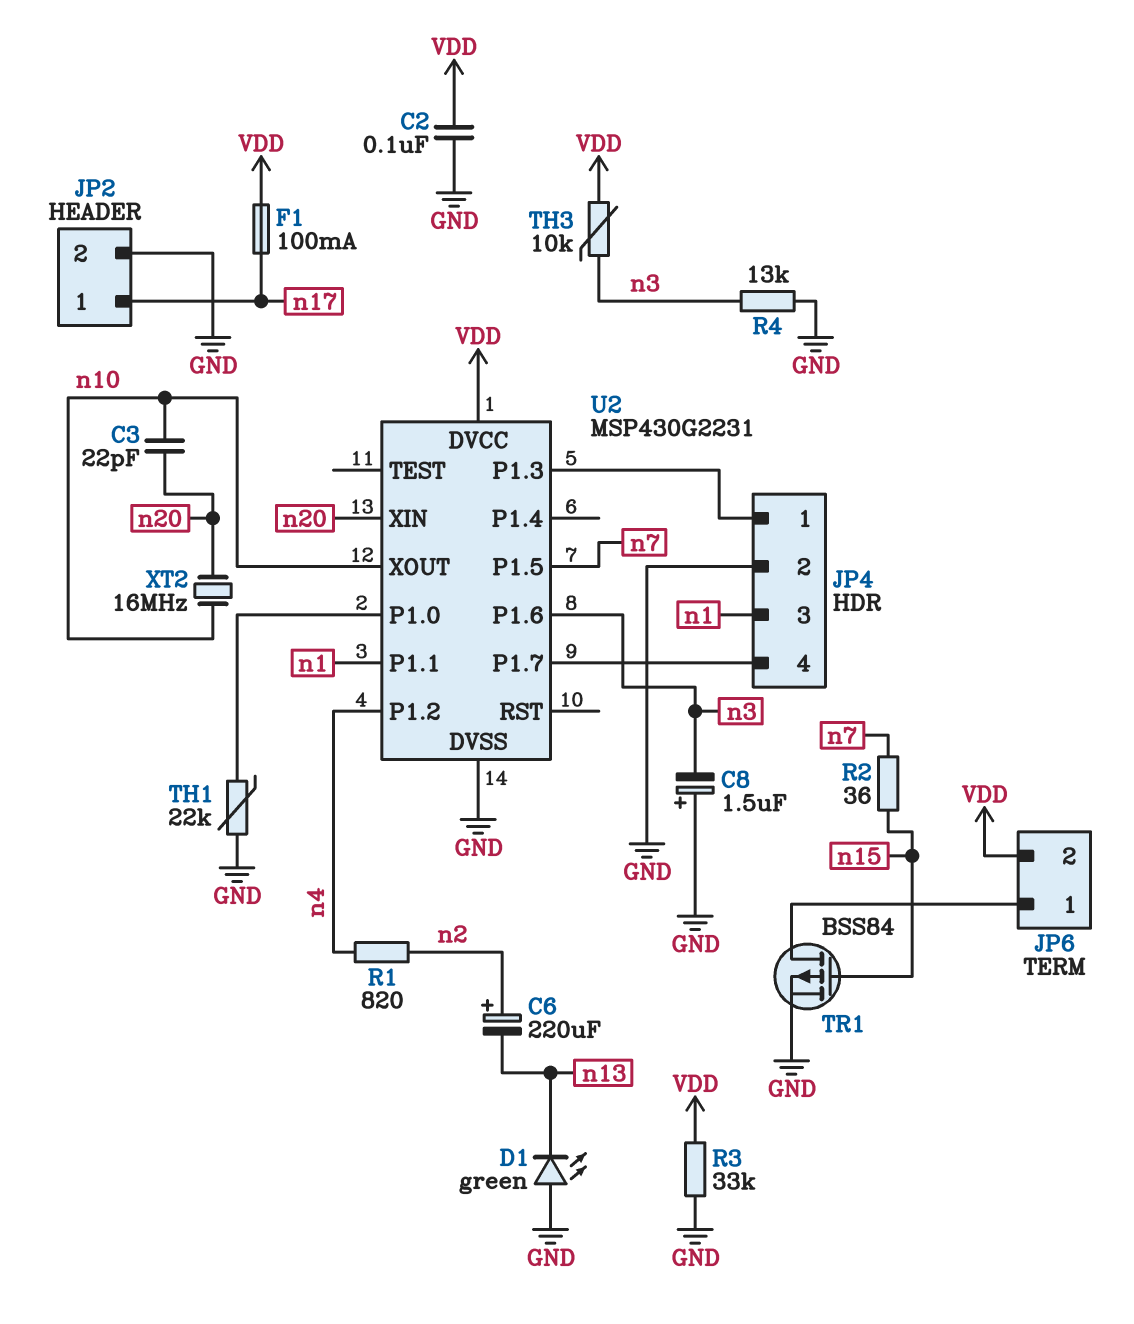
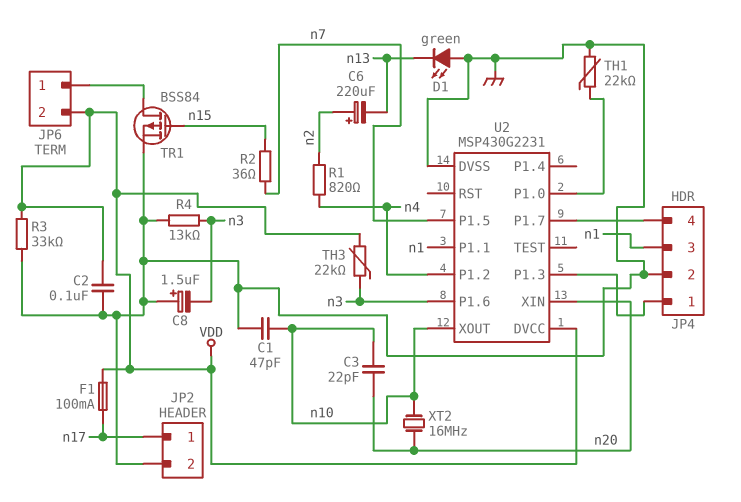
C1: none -> 47pF (GND, n10)
TH3: 10k (VDD, n3) -> 22k (VDD, n3)

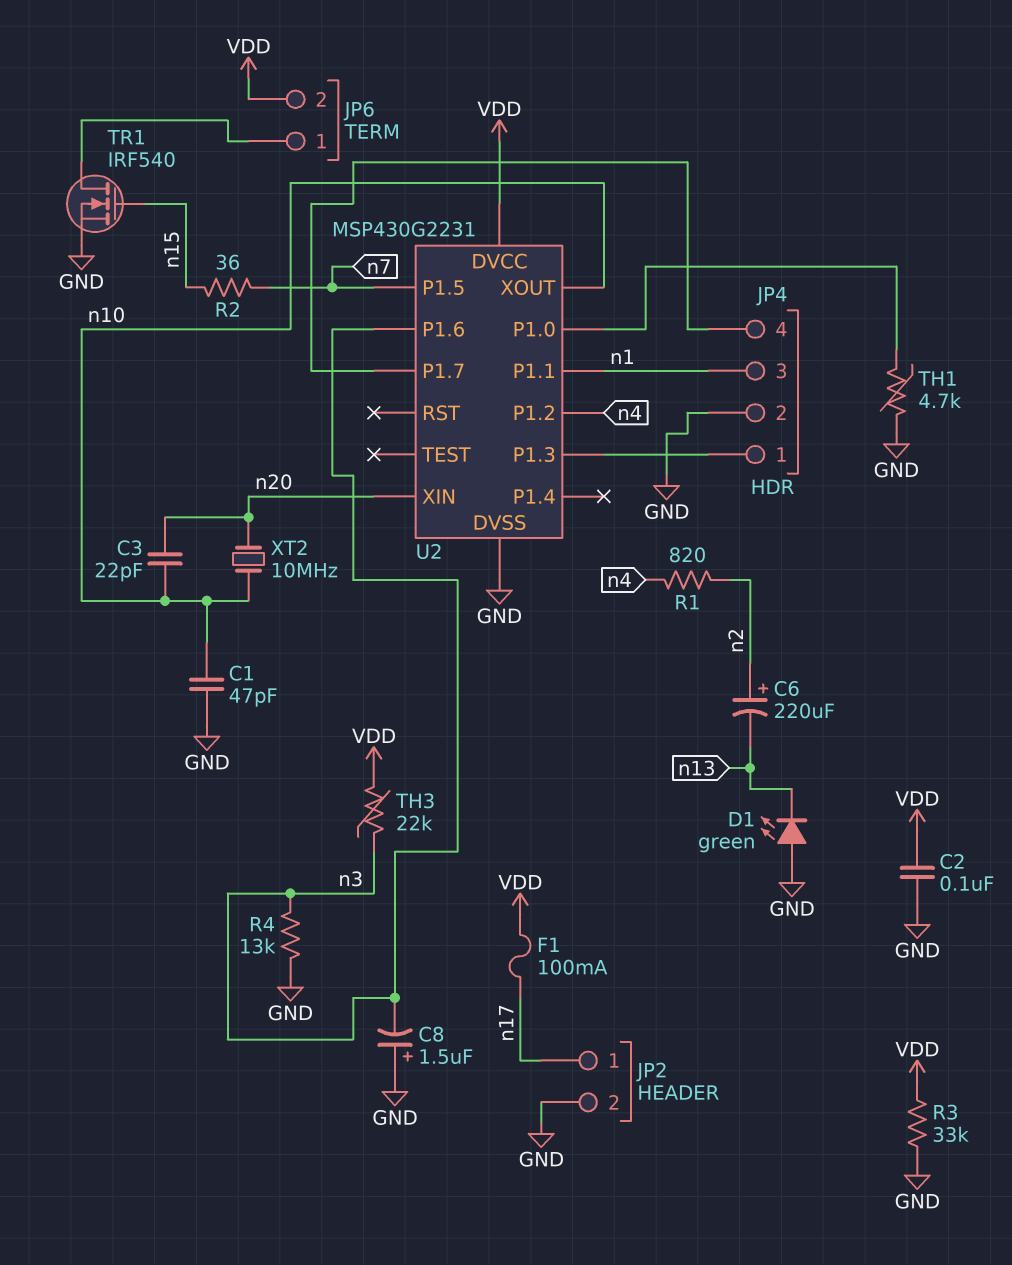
TH1: 22k (GND, U2/P1.0) -> 4.7k (GND, U2/P1.0)
TR1: PMOS BSS84 (G n15, D JP6/1, S GND) -> NMOS IRF540 (G n15, D JP6/1, S GND)
XT2: 16MHz (n10, n20) -> 10MHz (n10, n20)

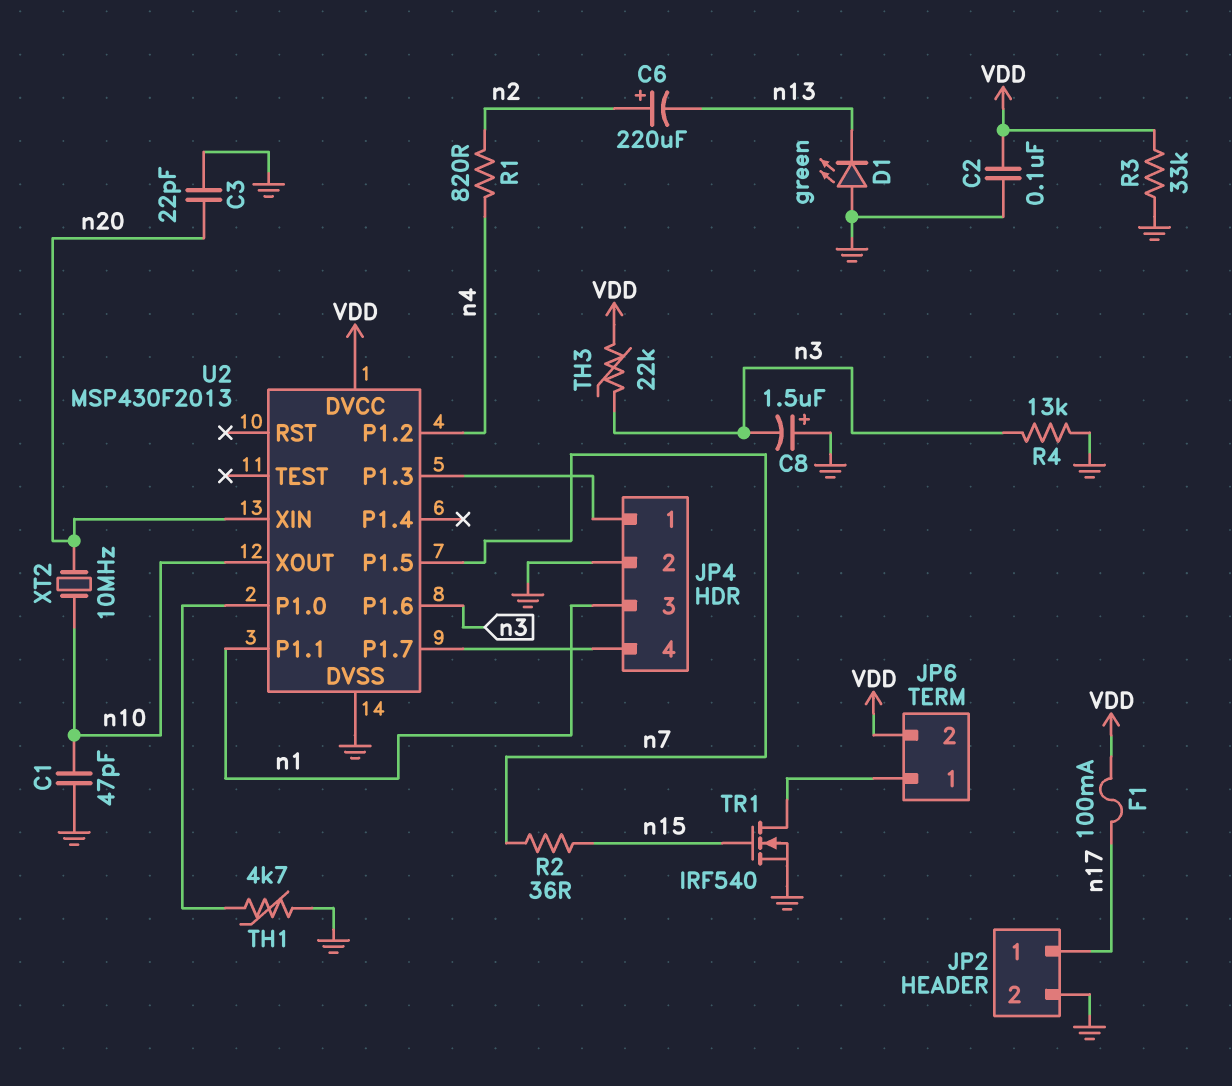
C3: 22pF (n10, n20) -> 22pF (GND, n20)
U2: MSP430G2231 -> MSP430F2013

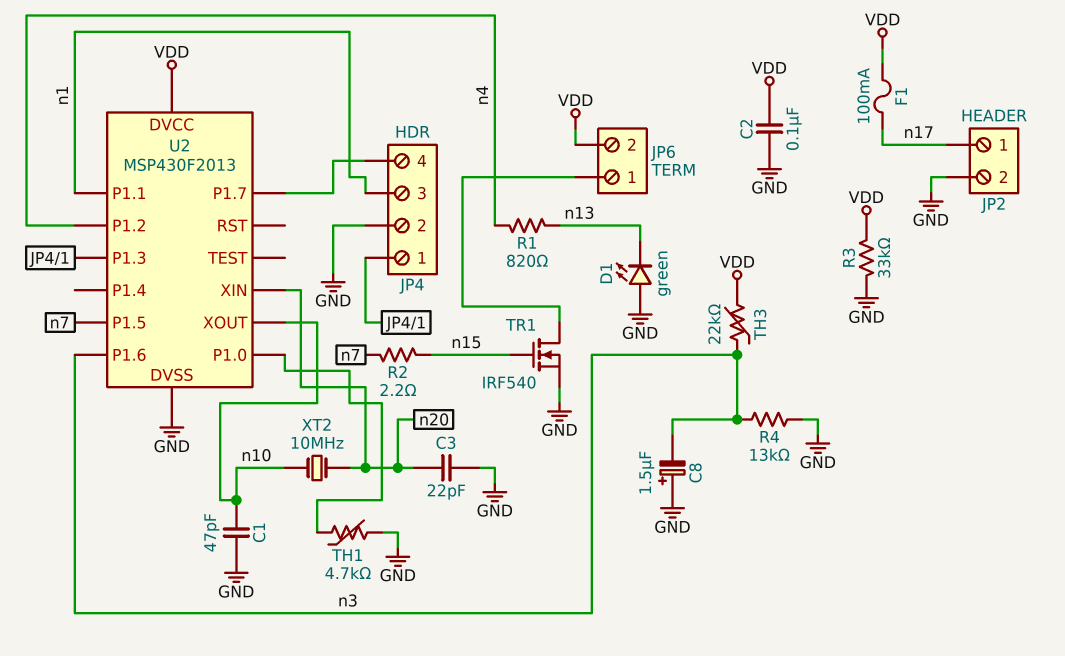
C6: 220uF (plus n2, minus n13) -> none
R1: 820 (n2, n4) -> 820 (n4, n13)
R2: 36 (n7, n15) -> 2.2 (n7, n15)

